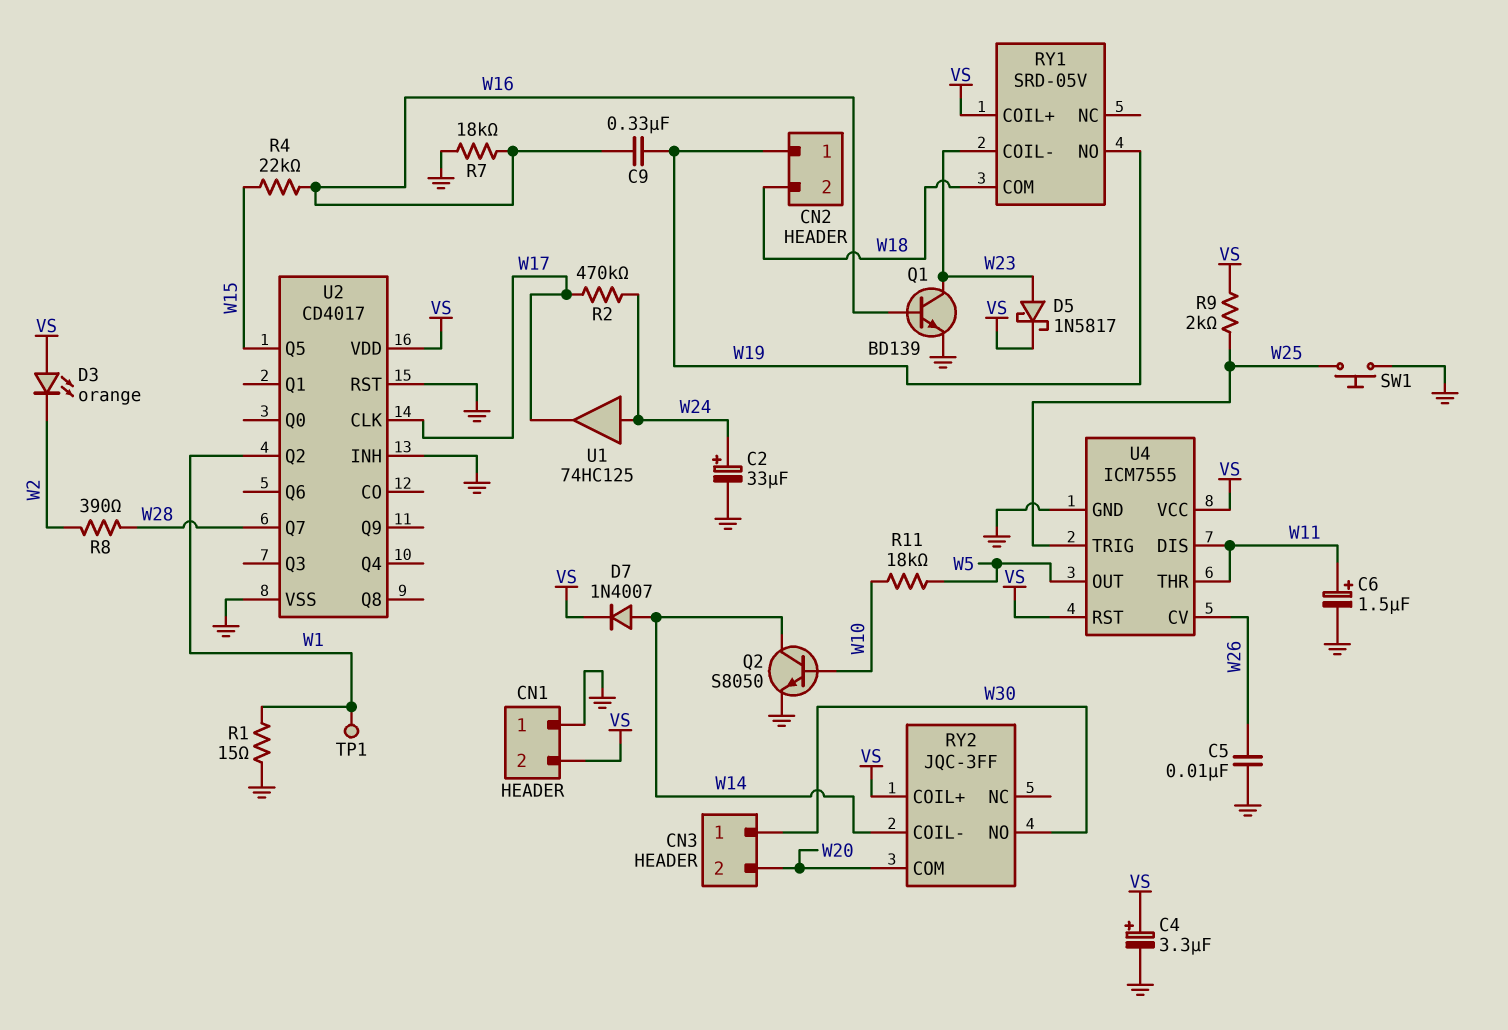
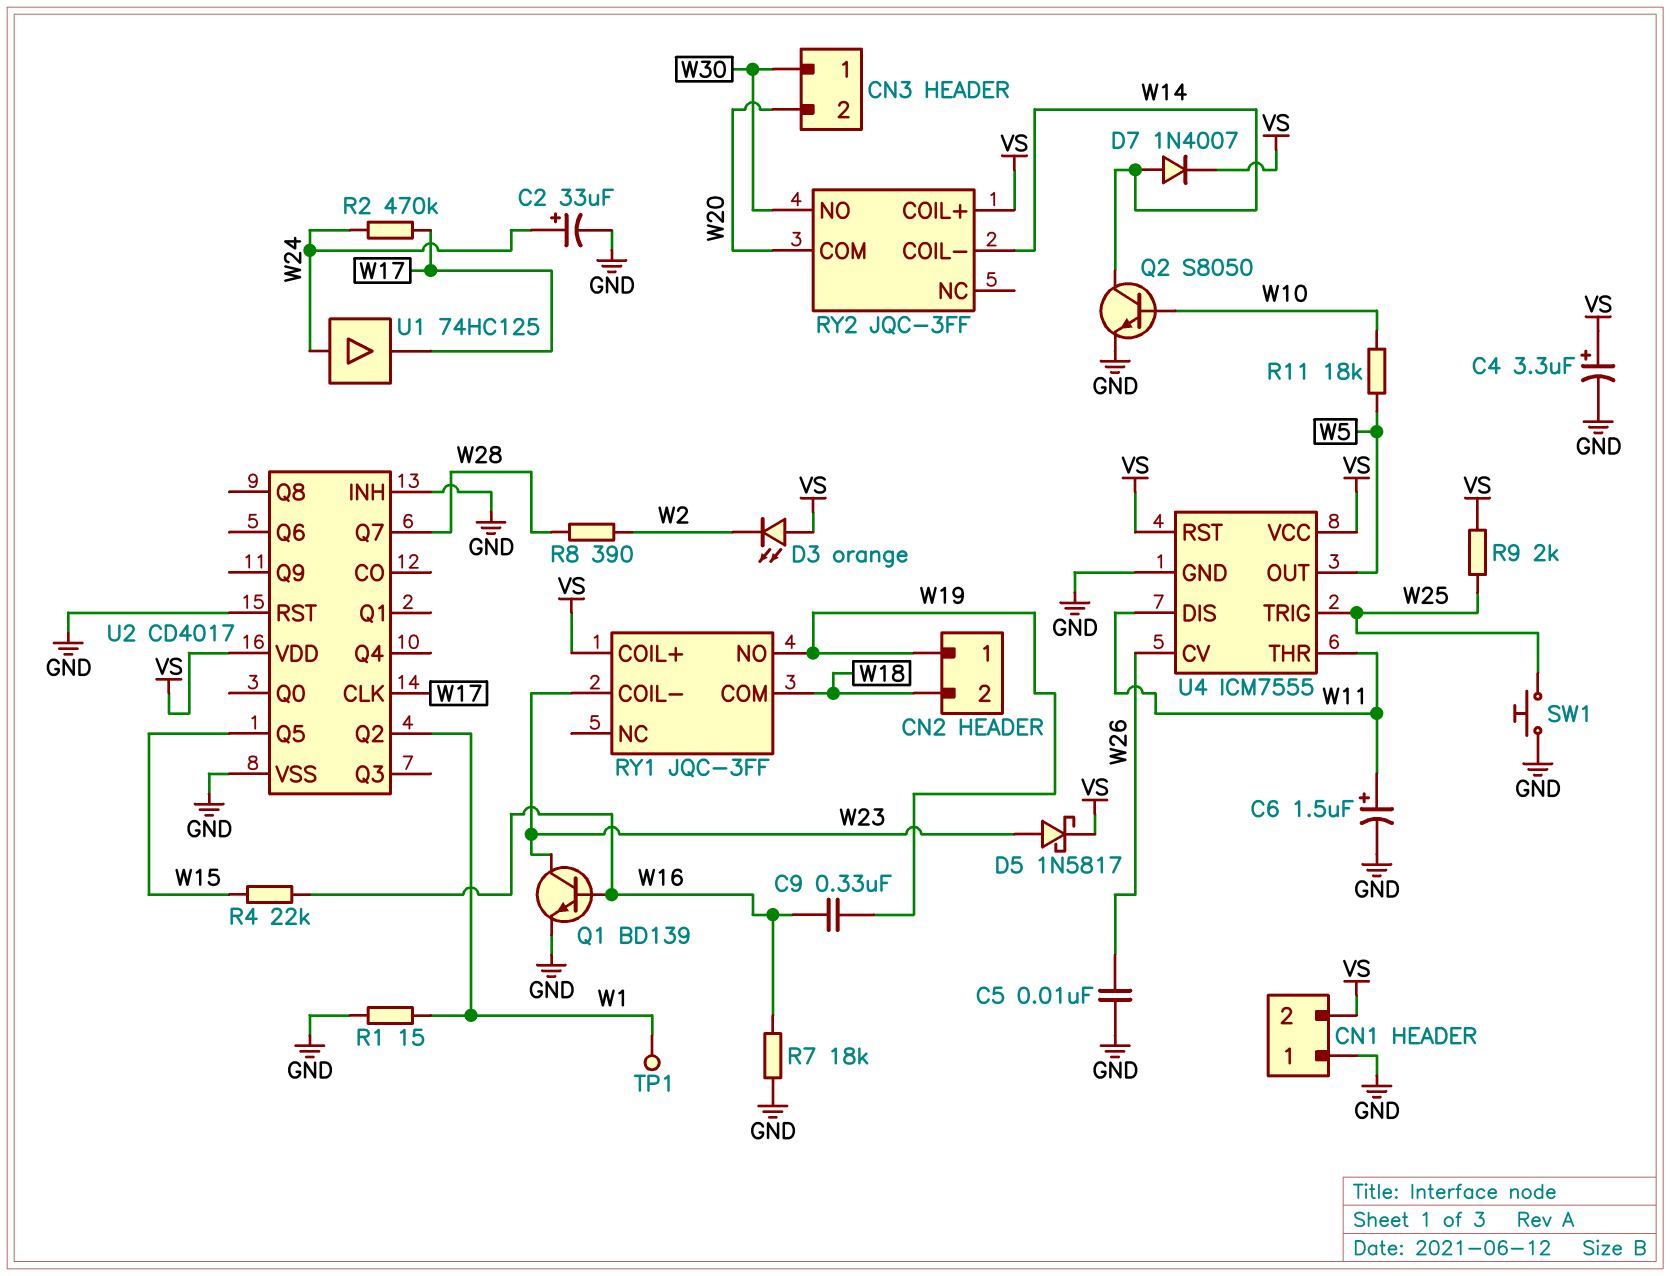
RY1: SRD-05V -> JQC-3FF

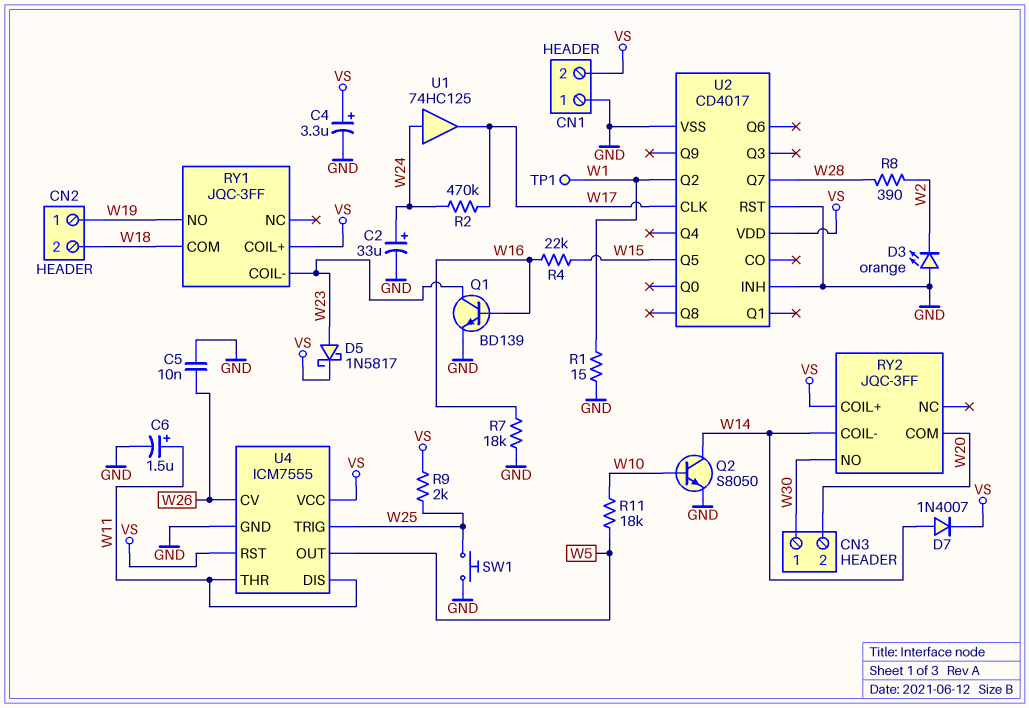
C9: 330nF (W16, W19) -> none
D3: LED orange (A VS, K W2) -> LED orange (A GND, K W2)

